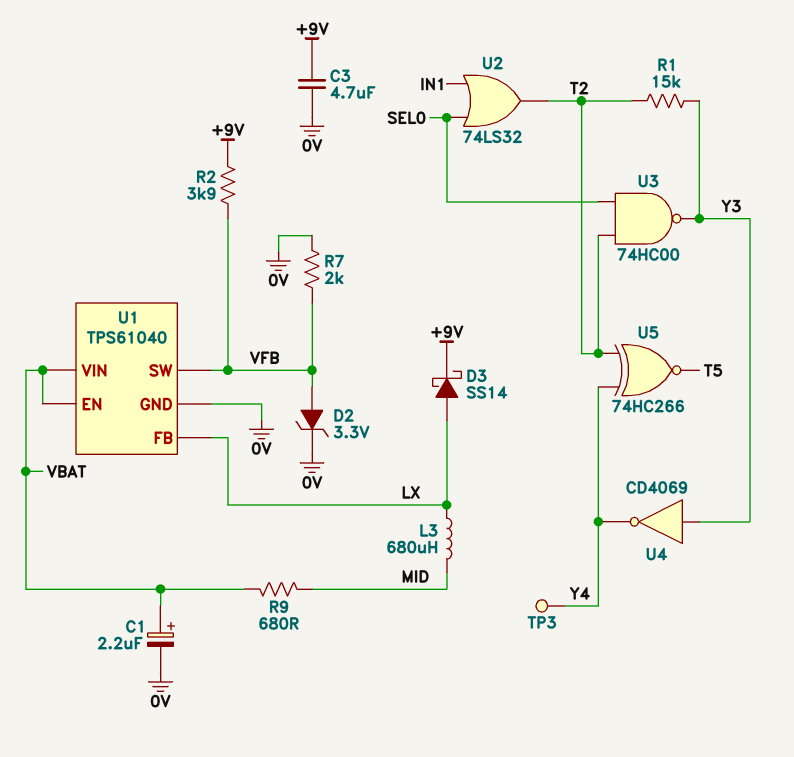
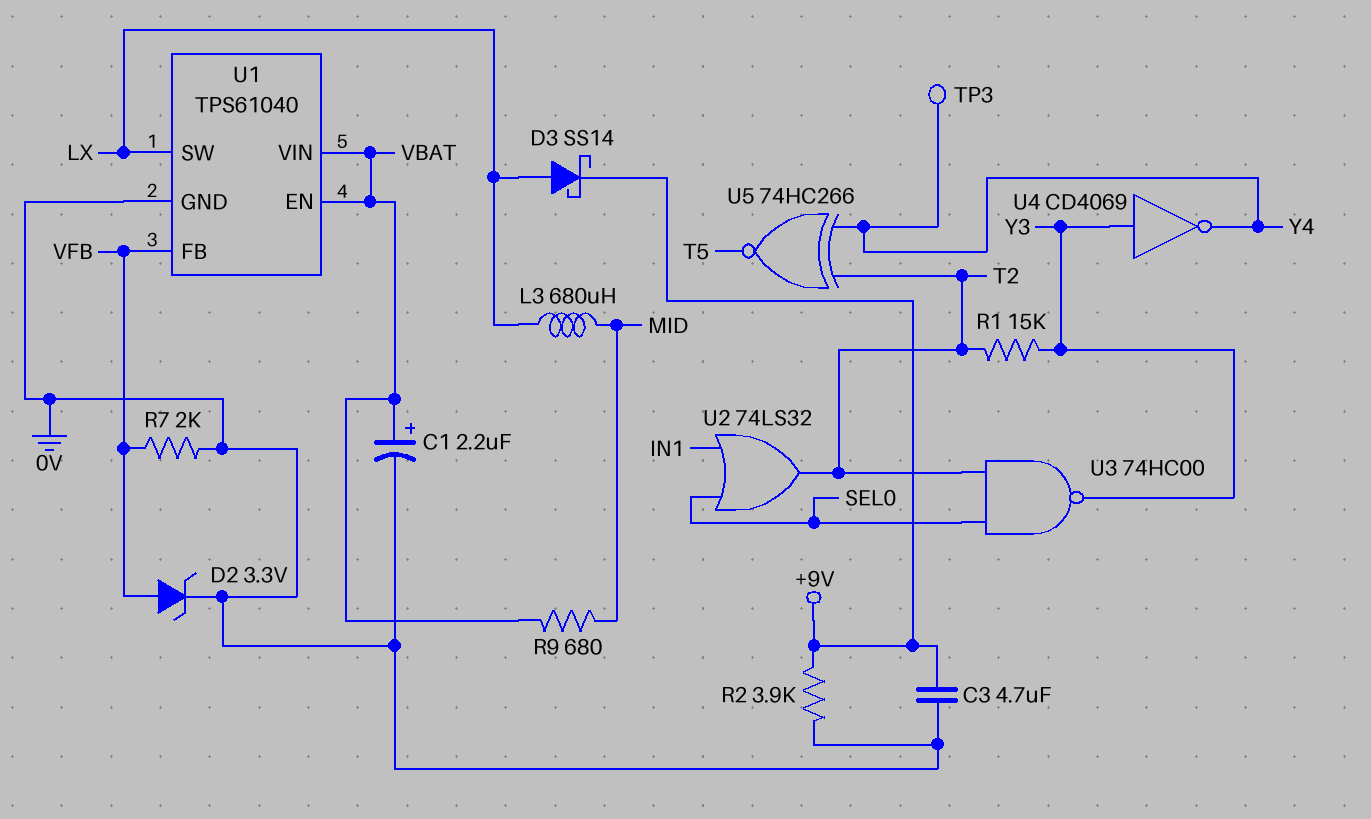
R2: 3.9k (+9V, VFB) -> 3.9k (+9V, 0V)
U1 pin FB: LX -> VFB
U1 pin SW: VFB -> LX

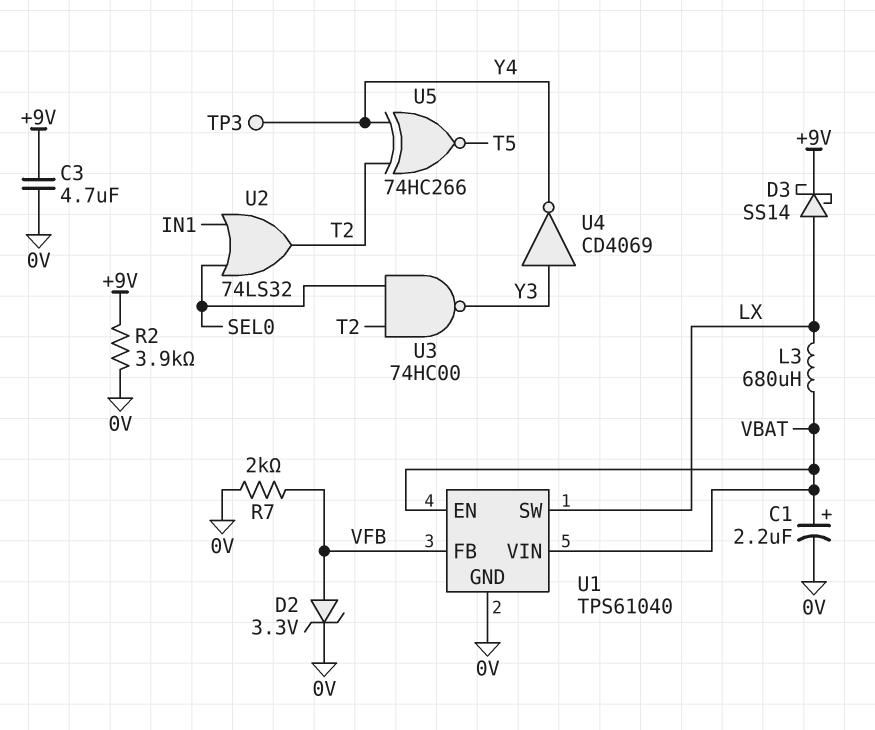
L3: 680uH (LX, MID) -> 680uH (LX, VBAT)
R1: 15k (T2, Y3) -> none
R9: 680 (MID, VBAT) -> none

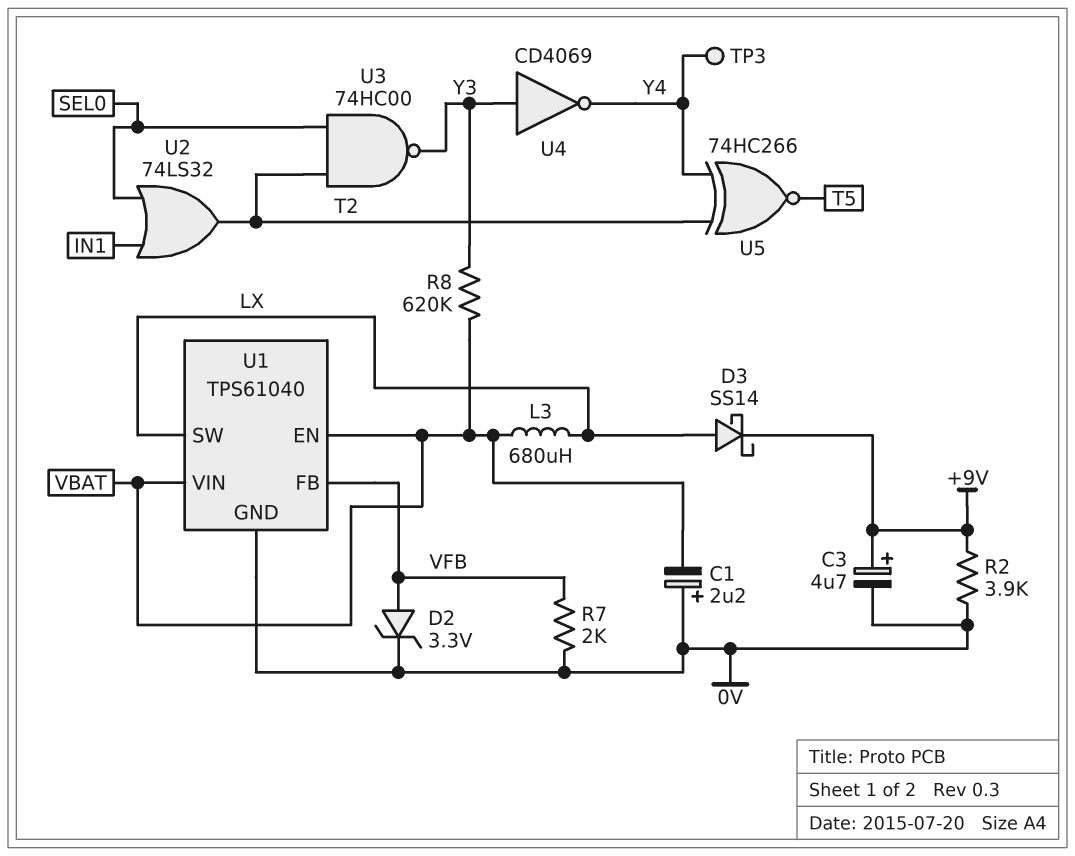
C1: 2.2uF (plus VBAT, minus 0V) -> 2.2uF (plus 0V, minus VBAT)
C3: 4.7uF (+9V, 0V) -> 4.7uF (plus +9V, minus 0V)
R8: none -> 620k (VBAT, Y3)

